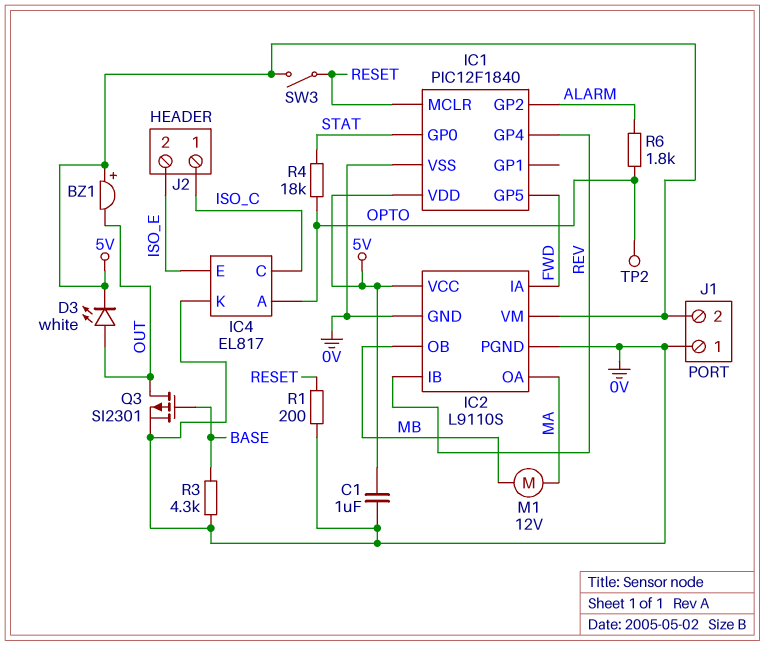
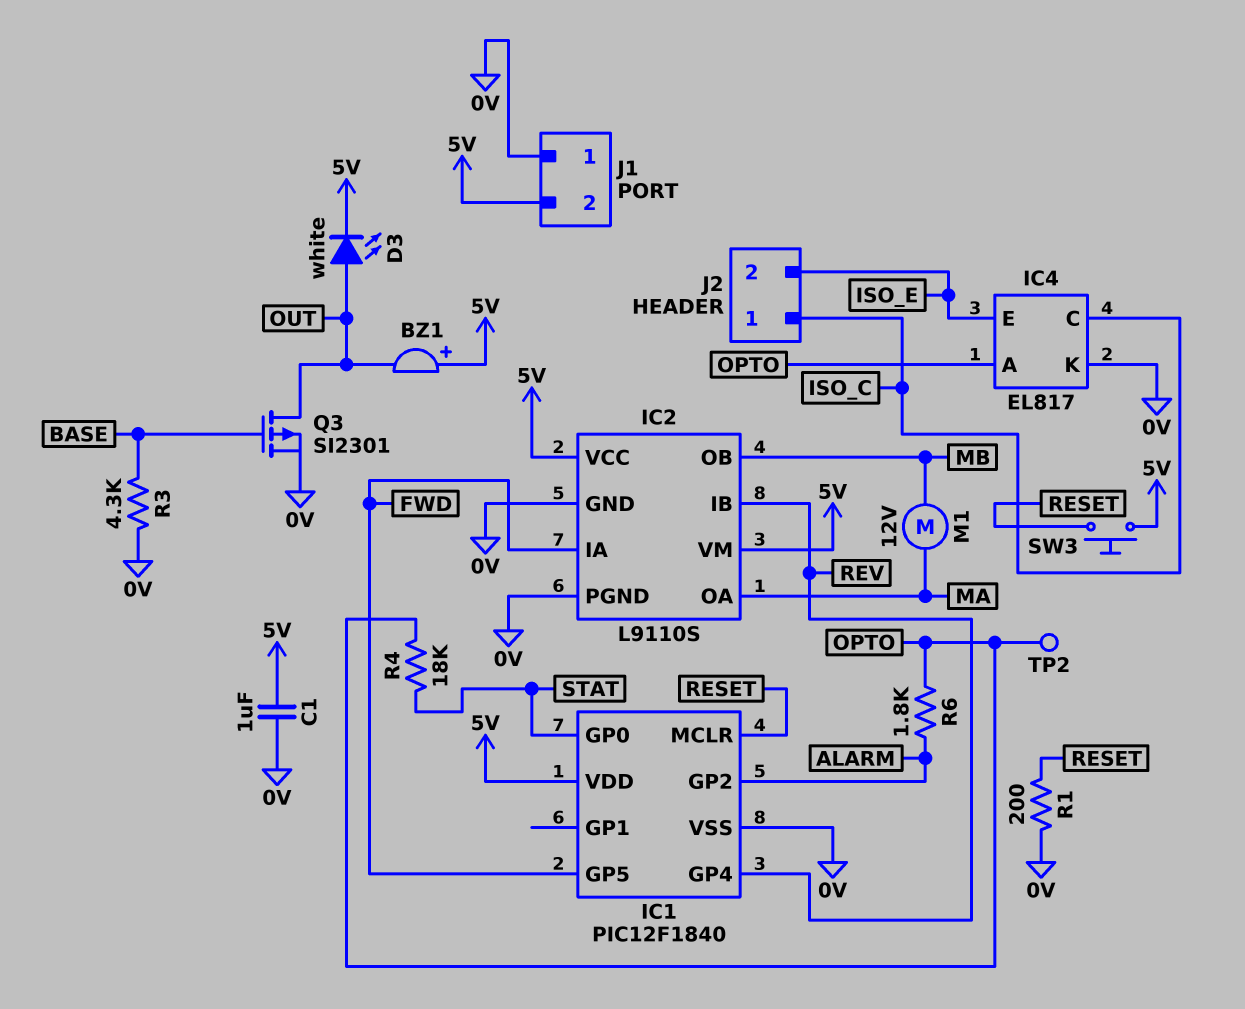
SW3: switch (5V, RESET) -> button (5V, RESET)

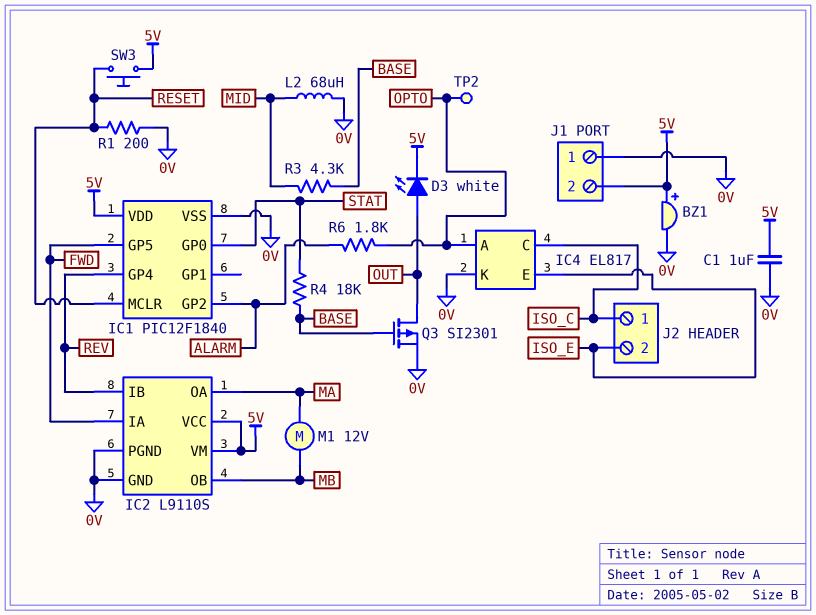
BZ1: buzzer (plus 5V, minus OUT) -> buzzer (plus 5V, minus 0V)
L2: none -> 68uH (0V, MID)
R3: 4.3k (0V, BASE) -> 4.3k (BASE, MID)
R4: 18k (OPTO, STAT) -> 18k (BASE, STAT)

